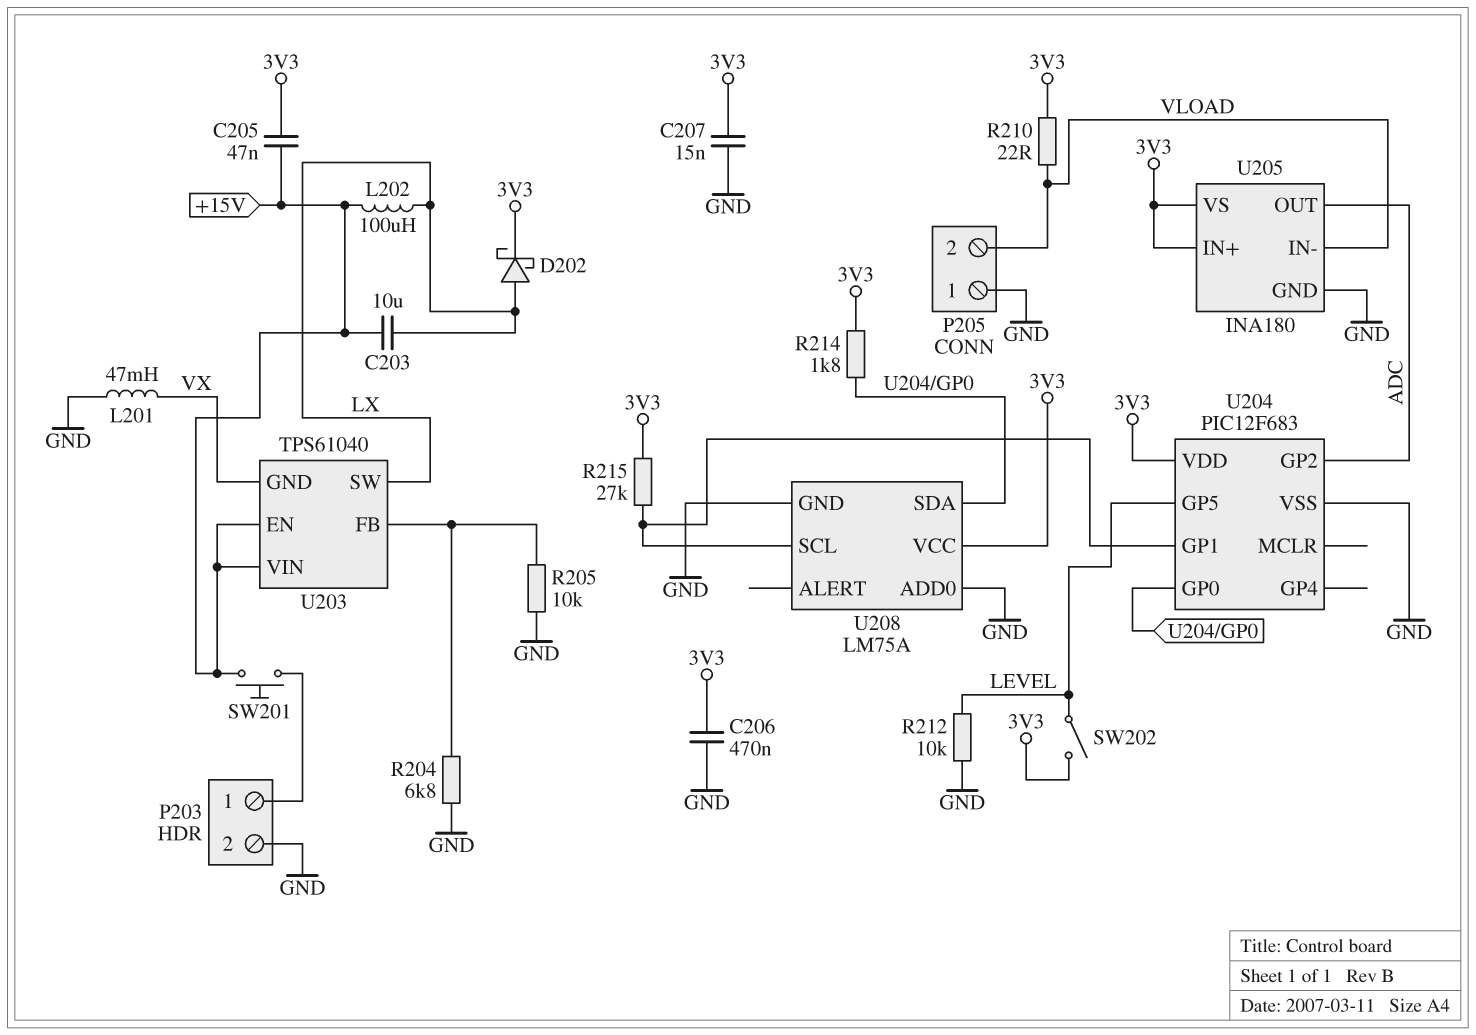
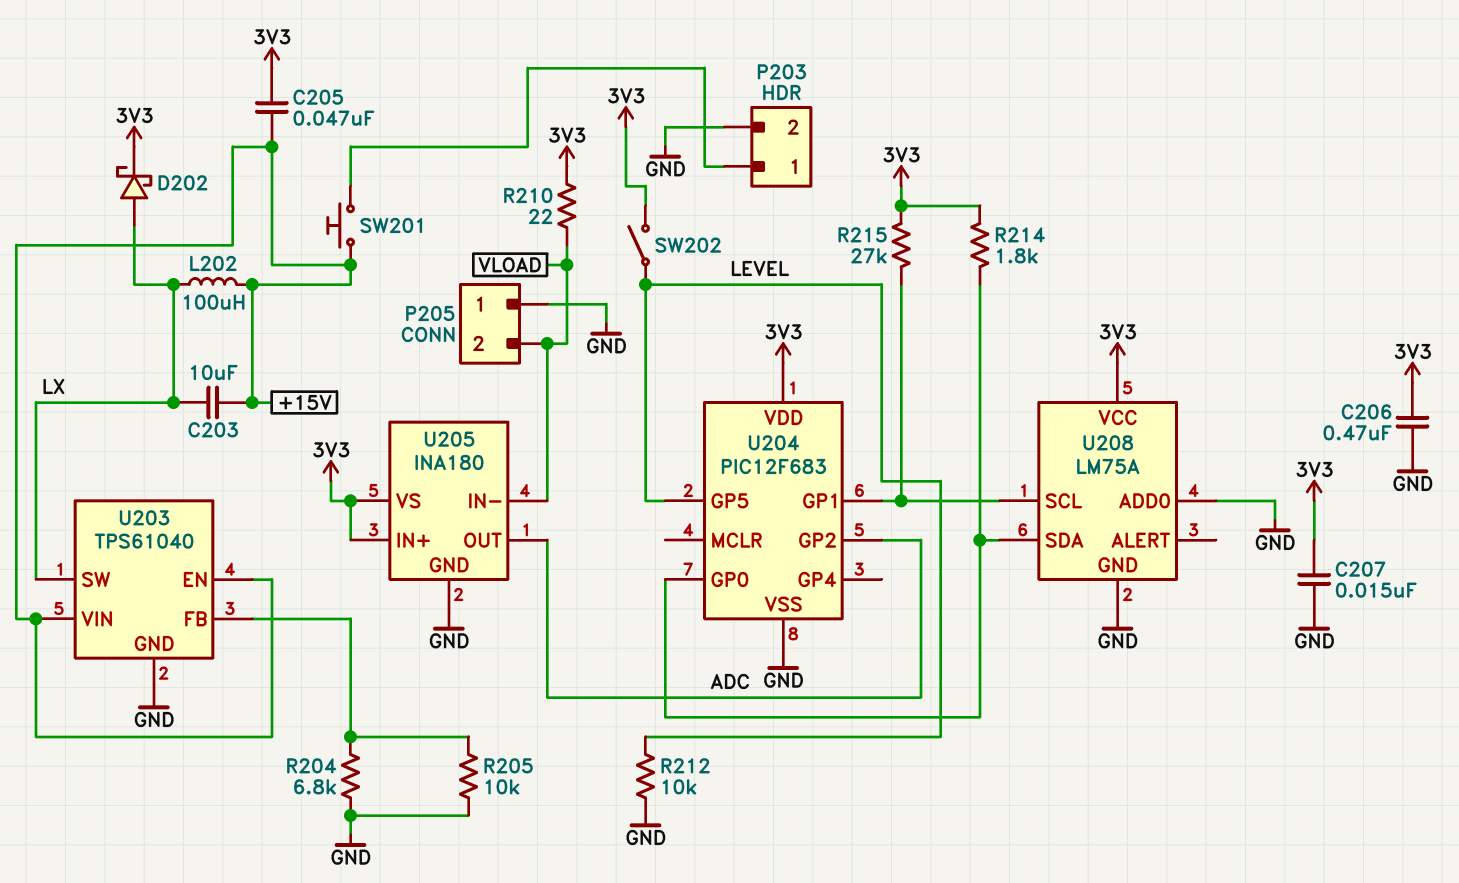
L201: 47mH (GND, VX) -> none
U203 pin GND: VX -> GND

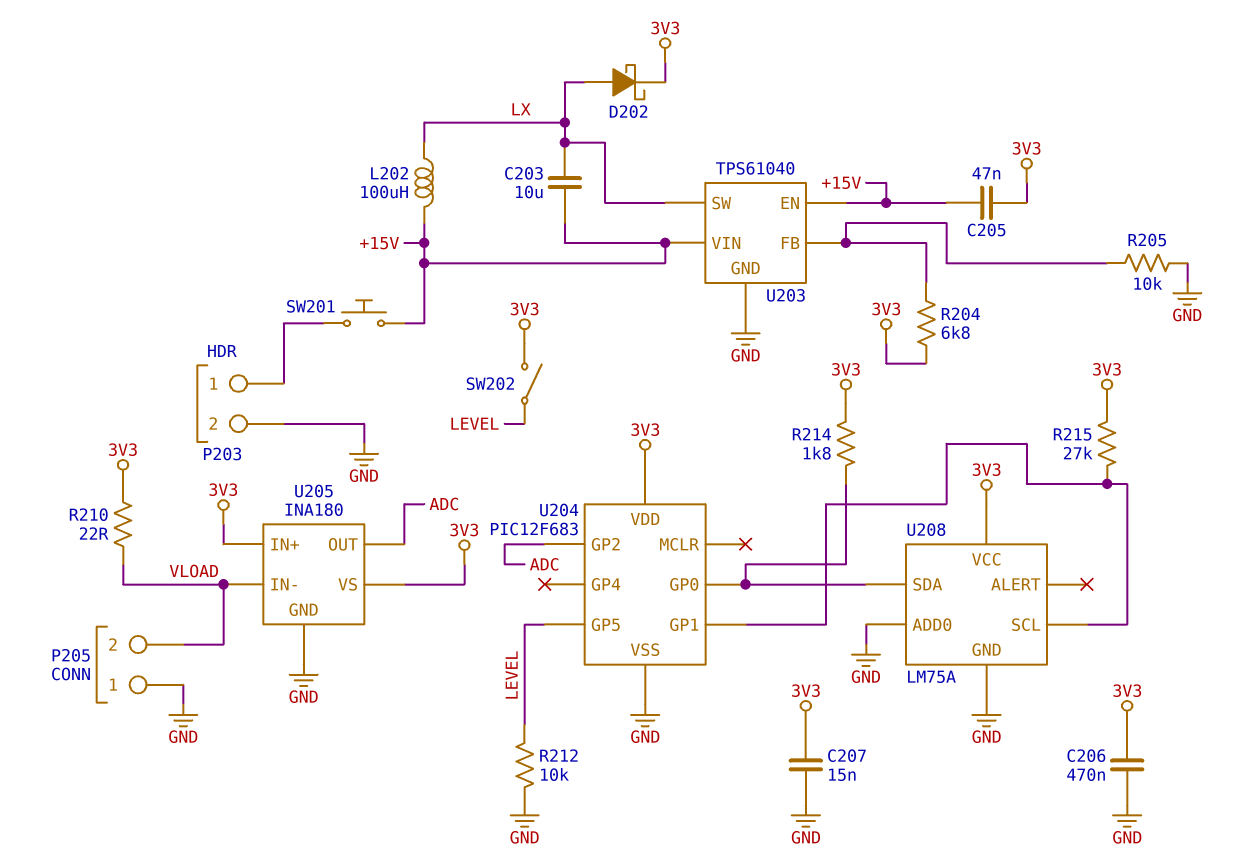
R204: 6.8k (GND, U203/FB) -> 6.8k (3V3, U203/FB)

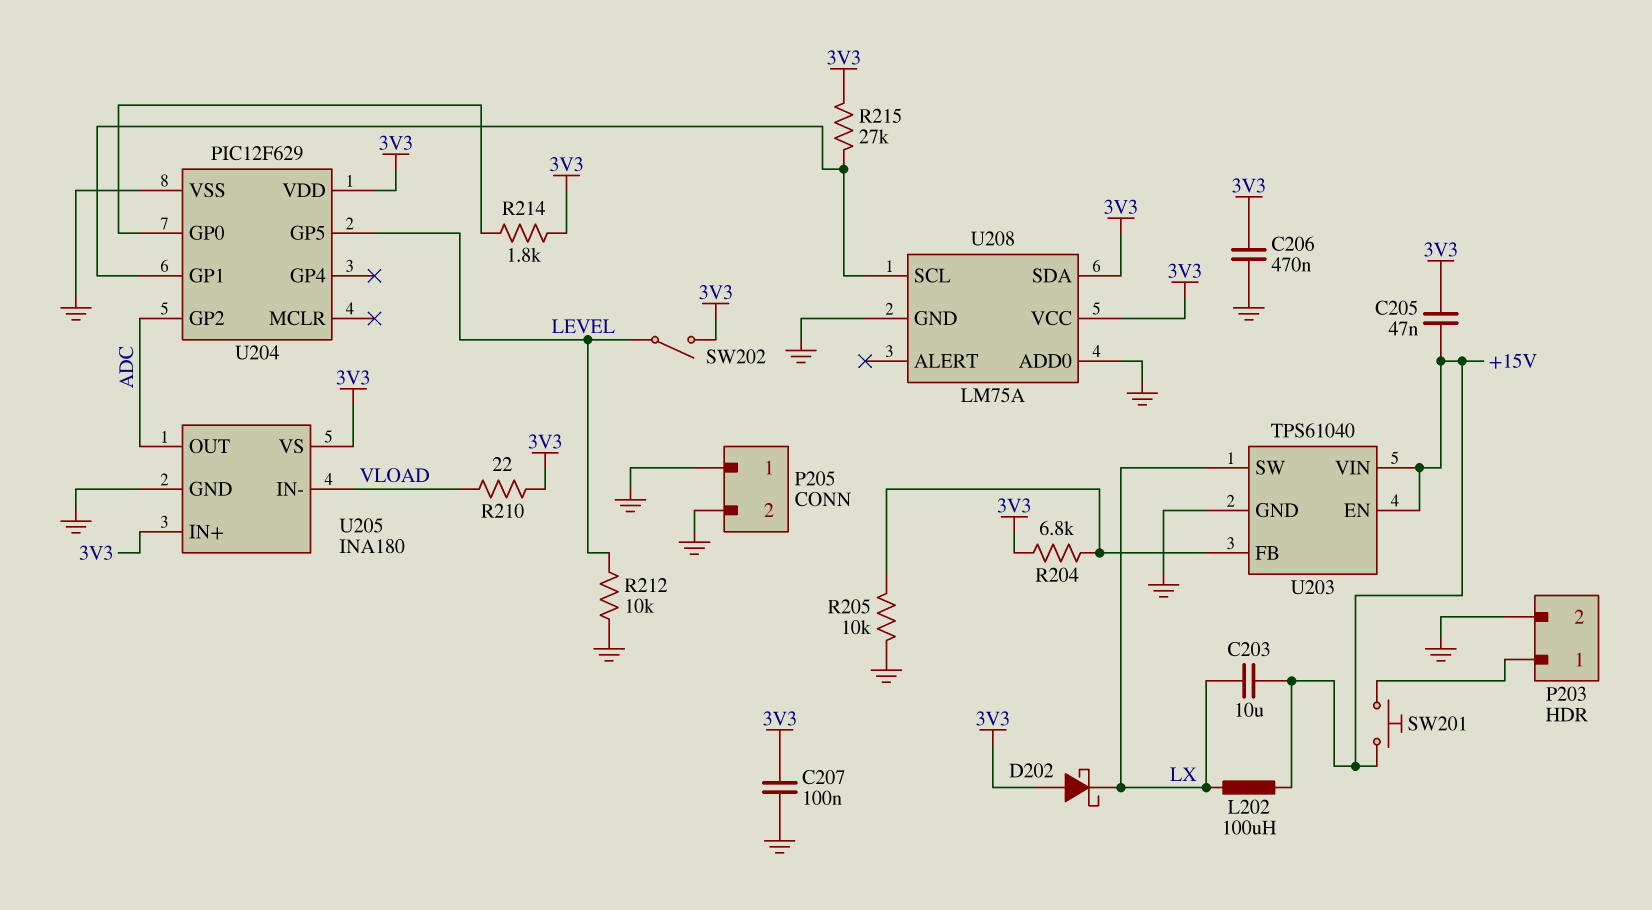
C207: 15nF (3V3, GND) -> 100nF (3V3, GND)
D202: schottky (A LX, K 3V3) -> schottky (A 3V3, K LX)
P205 pin 2: VLOAD -> GND
U204: PIC12F683 -> PIC12F629
U208 pin SDA: U204/GP0 -> 3V3

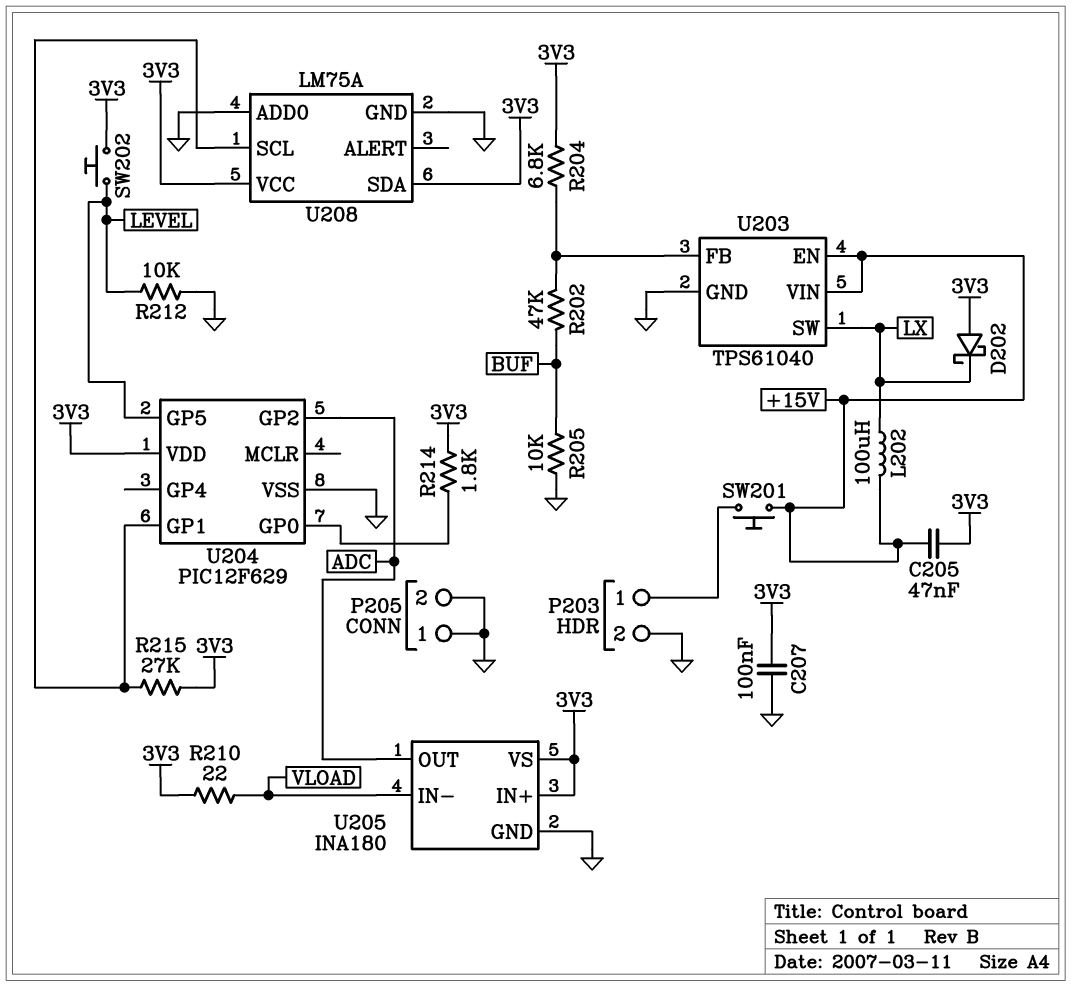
C203: 10uF (+15V, LX) -> none
C206: 470nF (3V3, GND) -> none
R202: none -> 47k (BUF, U203/FB)
R205: 10k (GND, U203/FB) -> 10k (BUF, GND)
SW202: switch (3V3, LEVEL) -> button (3V3, LEVEL)

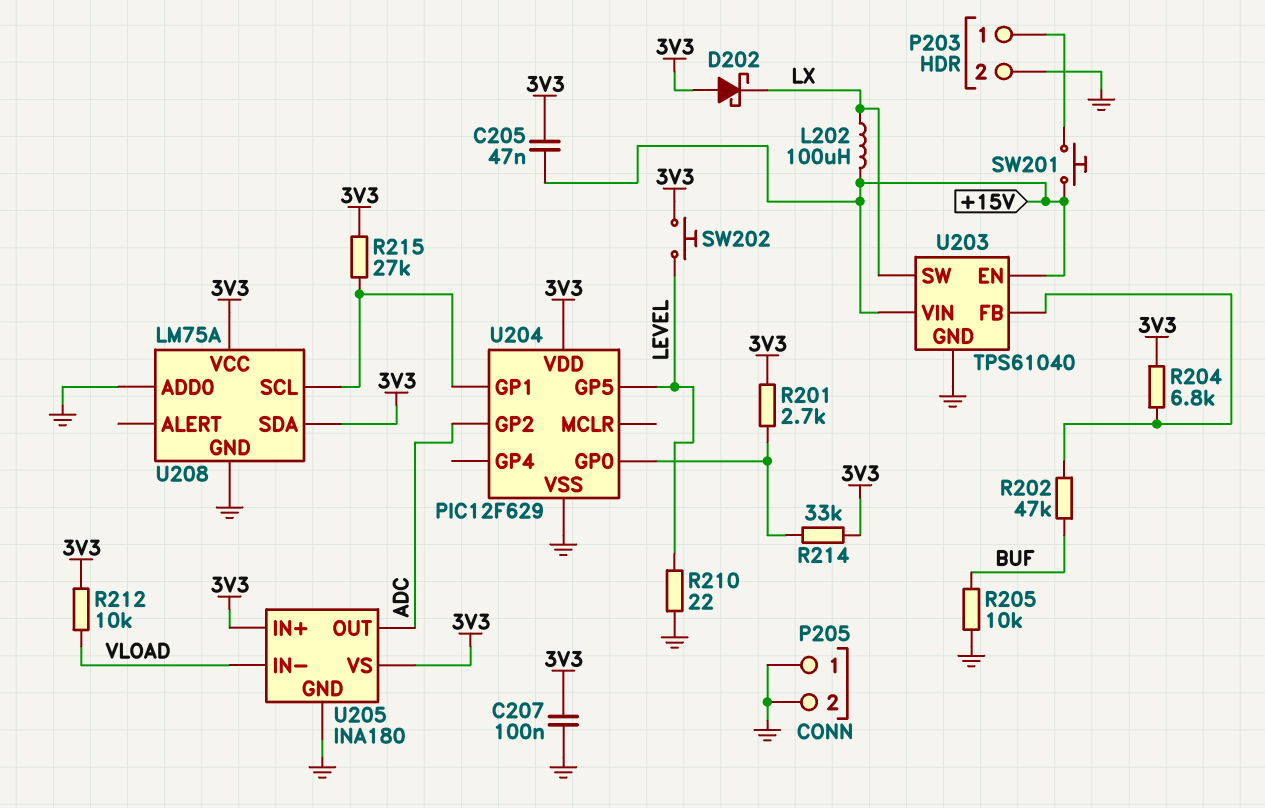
R201: none -> 2.7k (3V3, U204/GP0)
R210: 22 (3V3, VLOAD) -> 22 (GND, LEVEL)
R212: 10k (GND, LEVEL) -> 10k (3V3, VLOAD)
R214: 1.8k (3V3, U204/GP0) -> 33k (3V3, U204/GP0)

